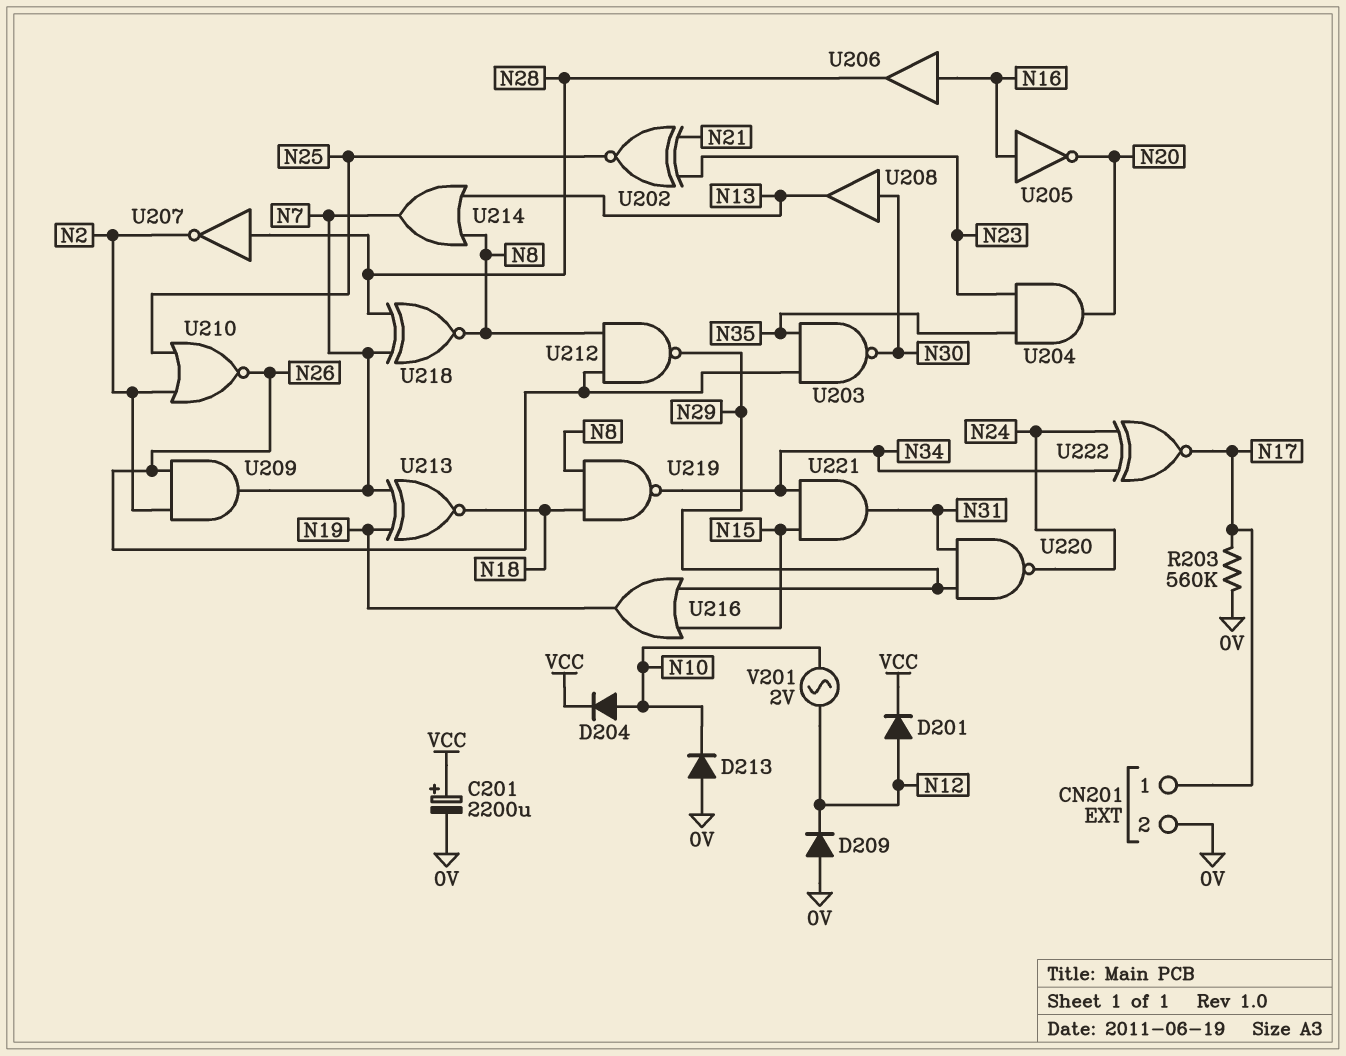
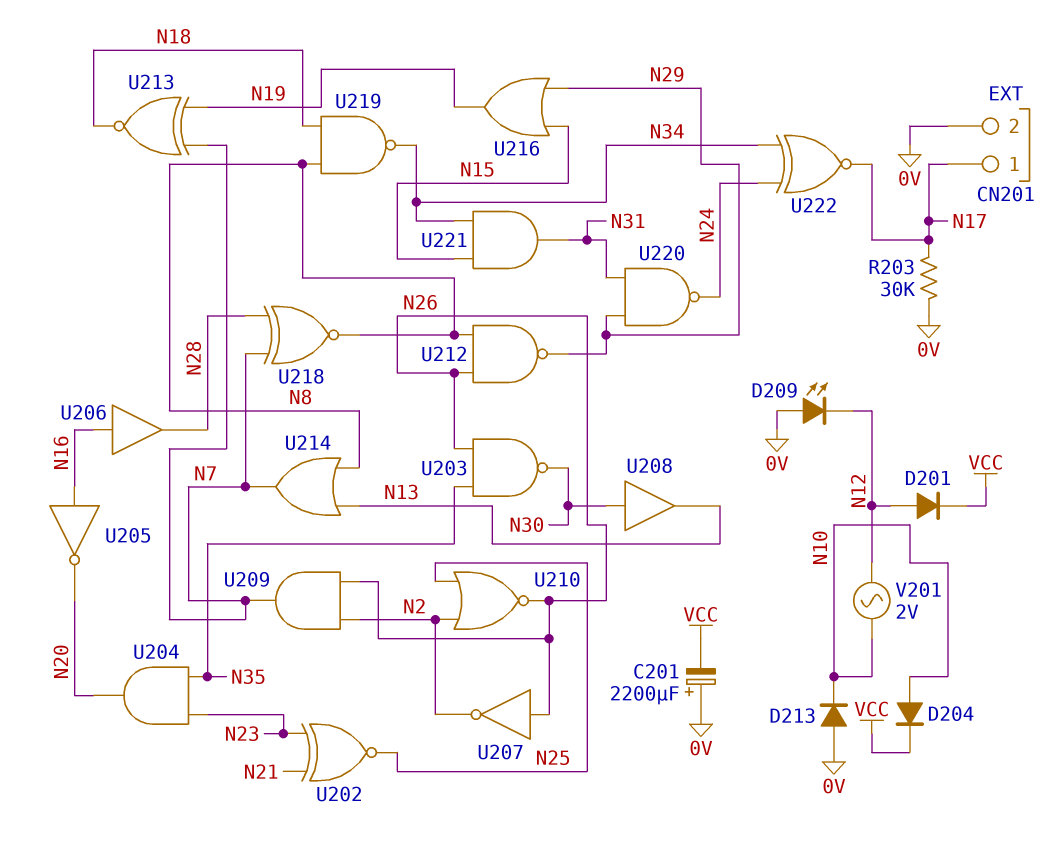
C201: 2200uF (plus VCC, minus 0V) -> 2200uF (plus 0V, minus VCC)
D209: diode (A 0V, K N12) -> LED (A 0V, K N12)
R203: 560k (0V, N17) -> 30k (0V, N17)
U207: NOT (in N28, out N2) -> NOT (in N26, out N2)

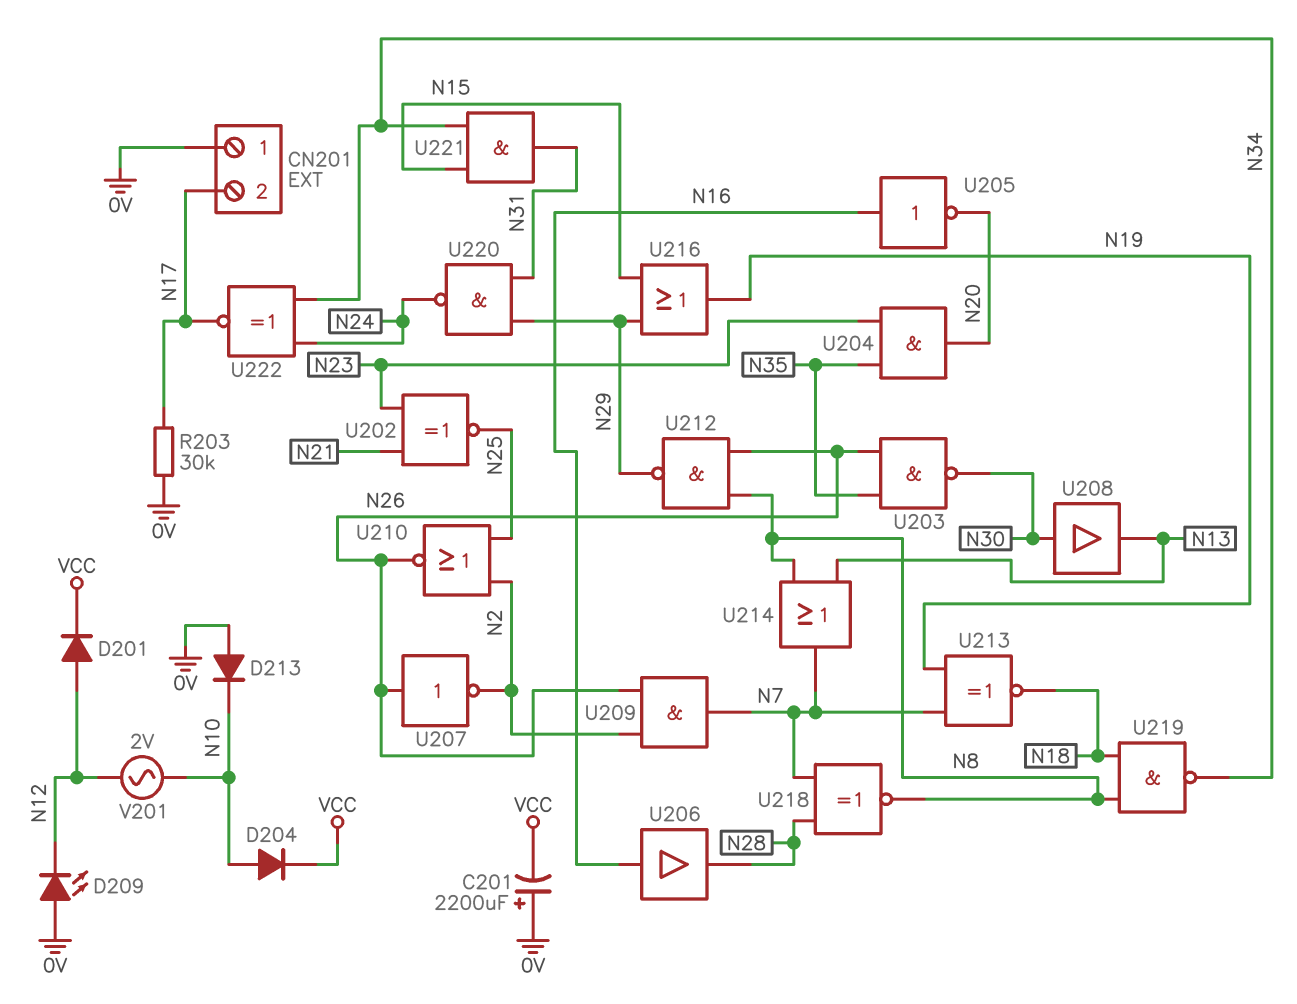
CN201 pin 1: N17 -> 0V
CN201 pin 2: 0V -> N17

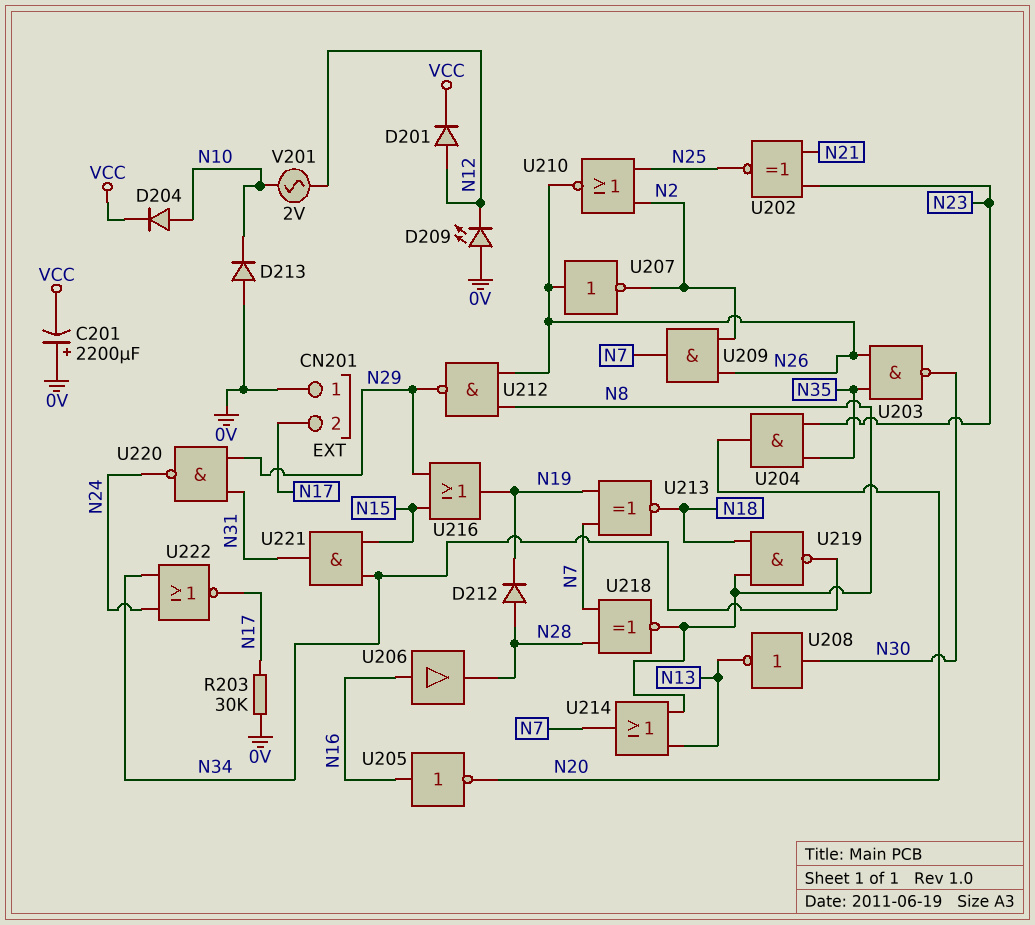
D212: none -> diode (A N28, K N19)
U208: buffer (in N30, out N13) -> NOT (in N30, out N13)
U222: XNOR (in N24, in N34, out N17) -> NOR (in N24, in N34, out N17)

